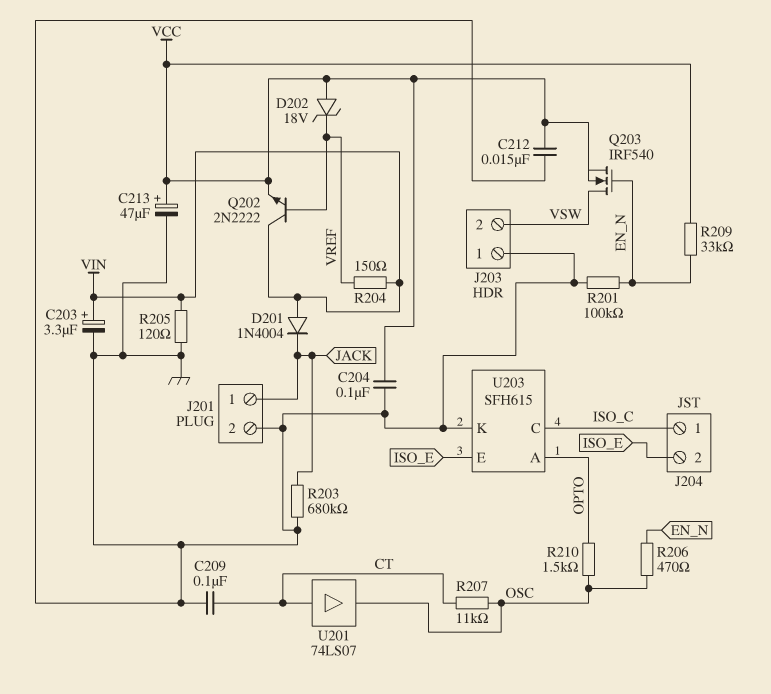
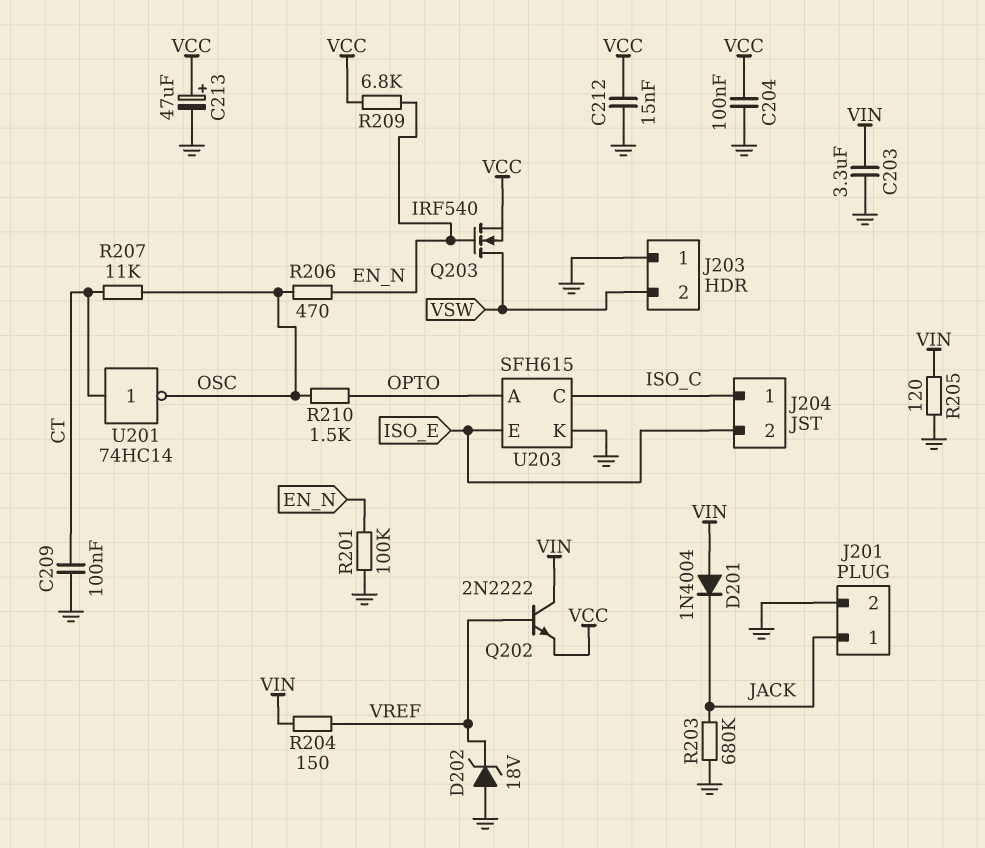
C203: 3.3uF (plus VIN, minus GND) -> 3.3uF (GND, VIN)
D202: zener 18V (A VCC, K VREF) -> zener 18V (A GND, K VREF)
R209: 33k (EN_N, VCC) -> 6.8k (EN_N, VCC)
U201: buffer 74LS07 (in CT, out OSC) -> NOT 74HC14 (in CT, out OSC)

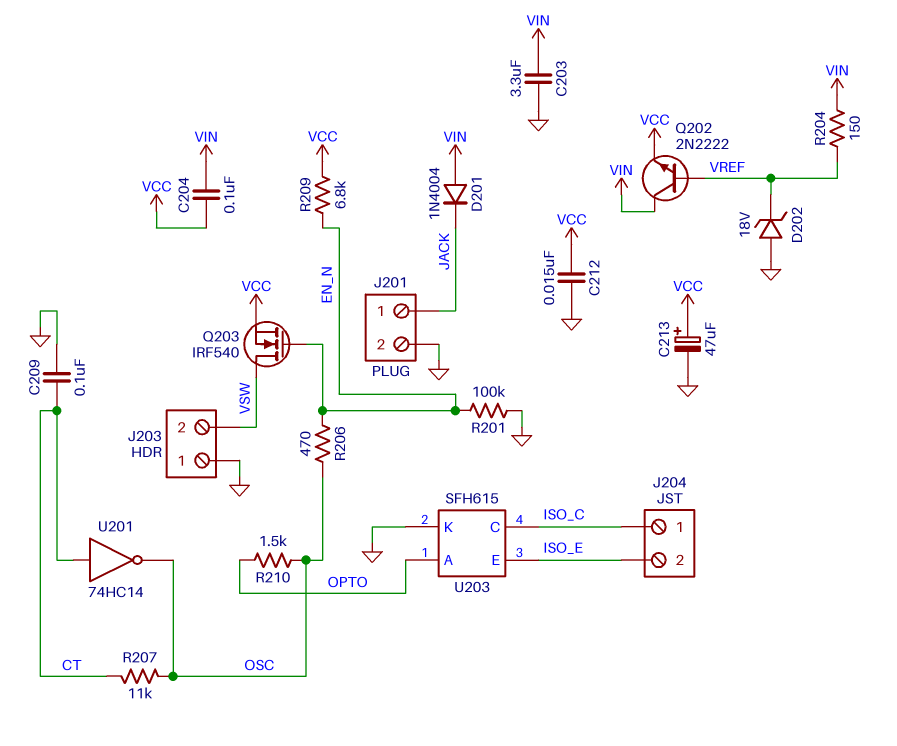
C204: 100nF (GND, VCC) -> 100nF (VCC, VIN)
R203: 680k (GND, JACK) -> none
R205: 120 (GND, VIN) -> none

